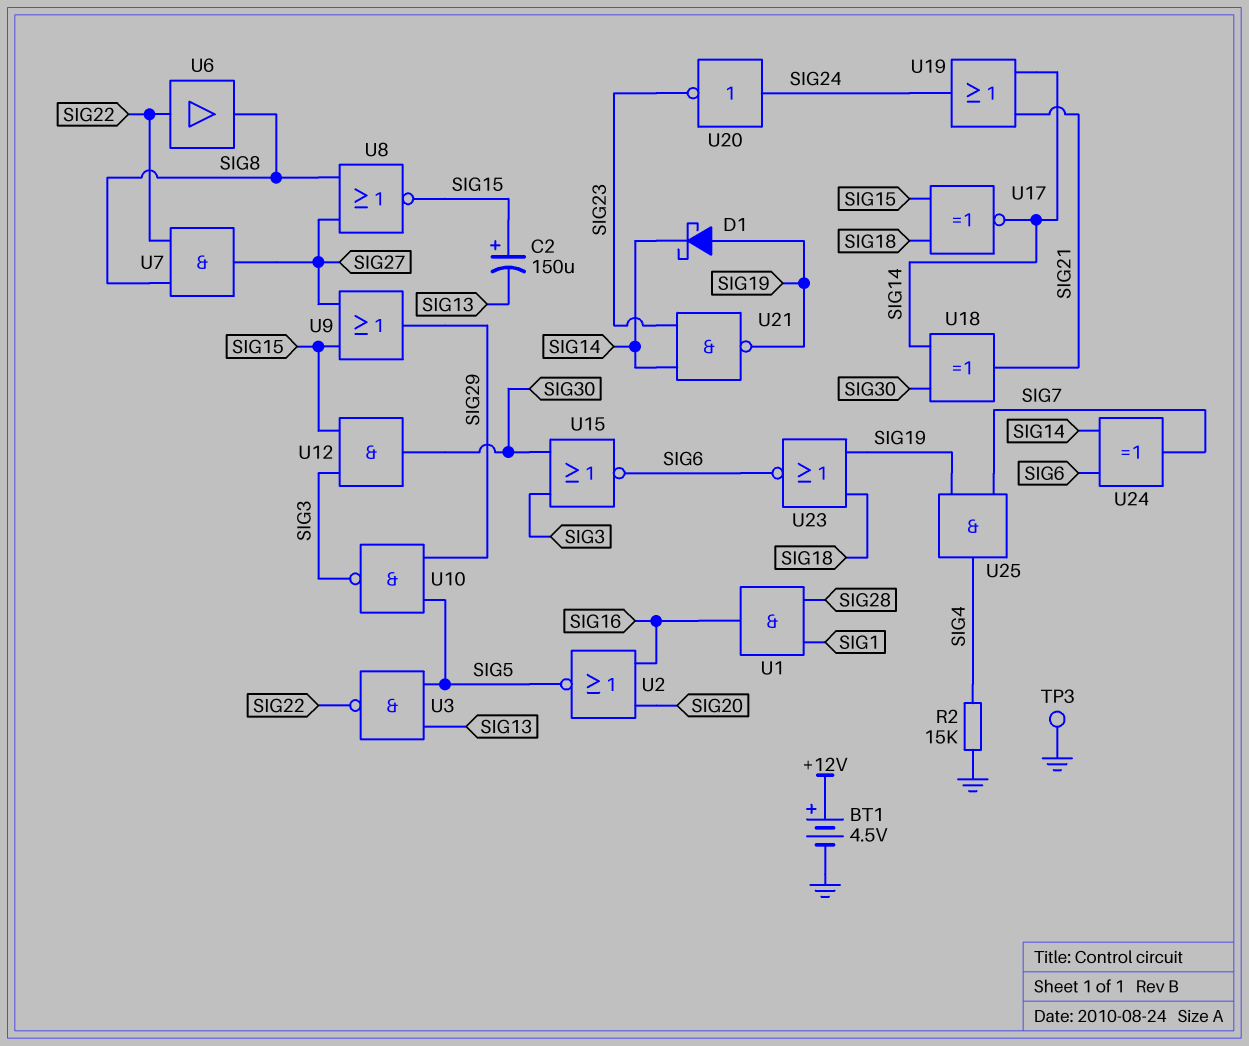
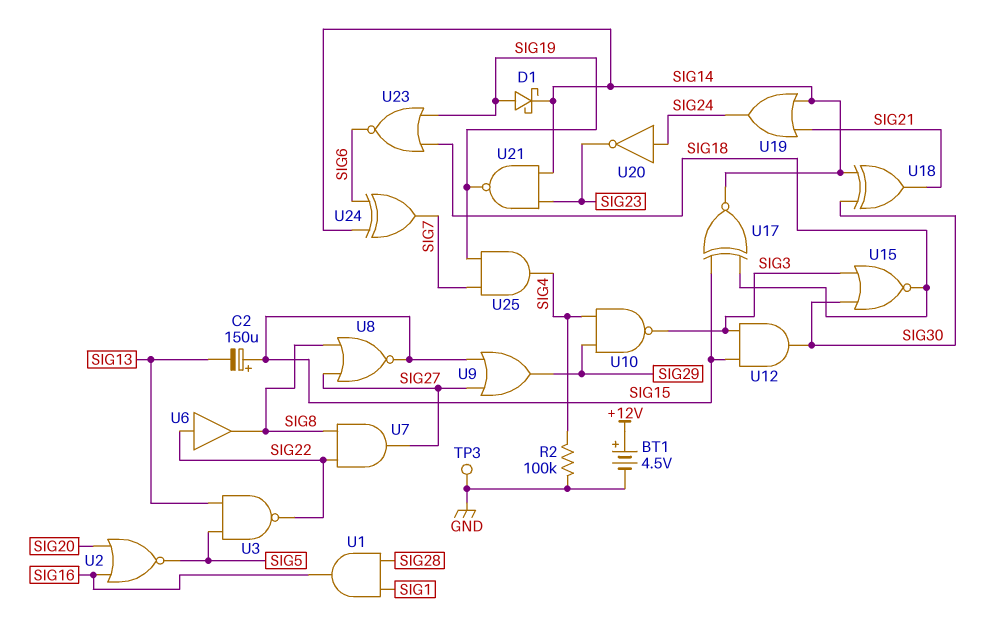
R2: 15k (GND, SIG4) -> 100k (GND, SIG4)
U10: NAND (in SIG5, in SIG29, out SIG3) -> NAND (in SIG4, in SIG29, out SIG3)
U15: NOR (in SIG3, in SIG30, out SIG6) -> NOR (in SIG3, in SIG30, out SIG18)

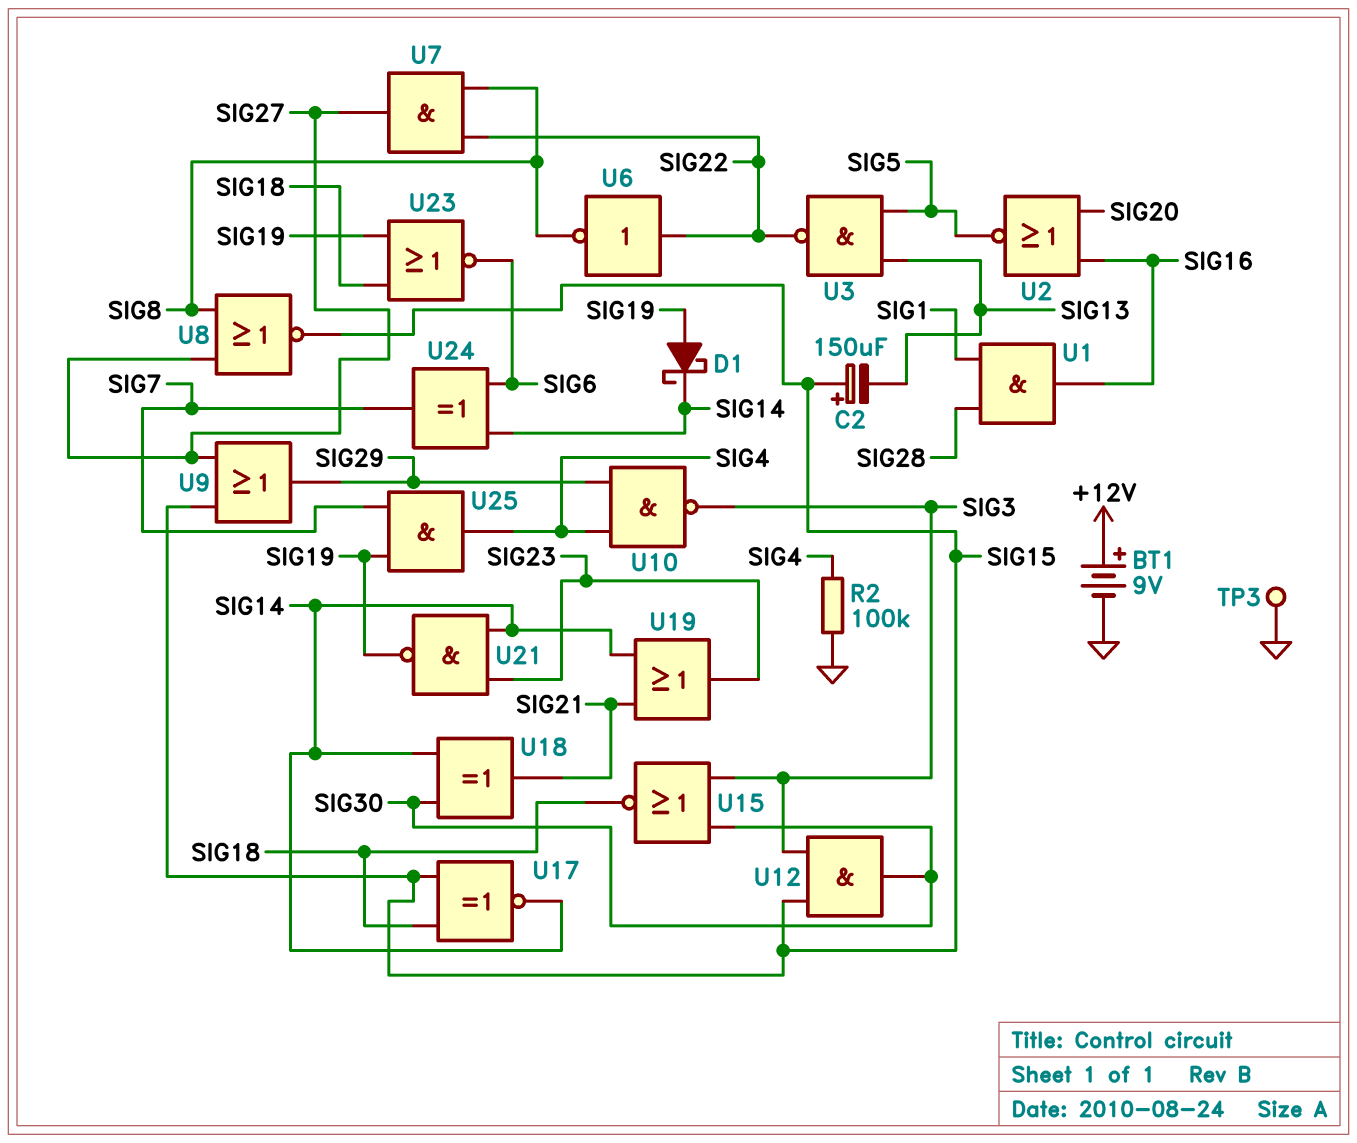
BT1: 4.5V (plus +12V, minus GND) -> 9V (plus +12V, minus GND)
U6: buffer (in SIG22, out SIG8) -> NOT (in SIG22, out SIG8)
U19: OR (in SIG14, in SIG21, out SIG24) -> OR (in SIG14, in SIG21, out SIG23)
U20: NOT (in SIG24, out SIG23) -> none

